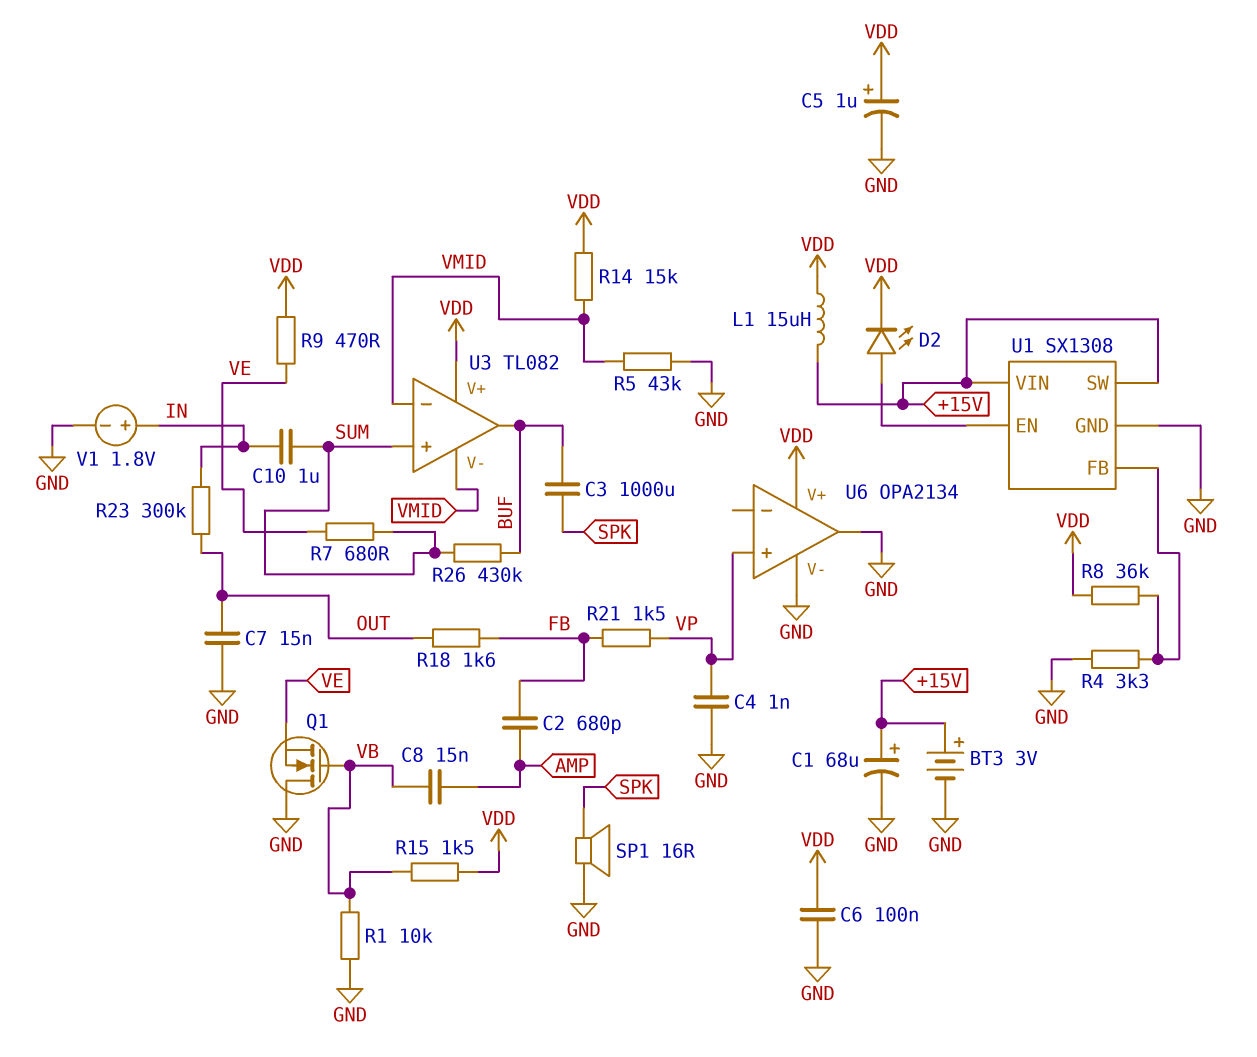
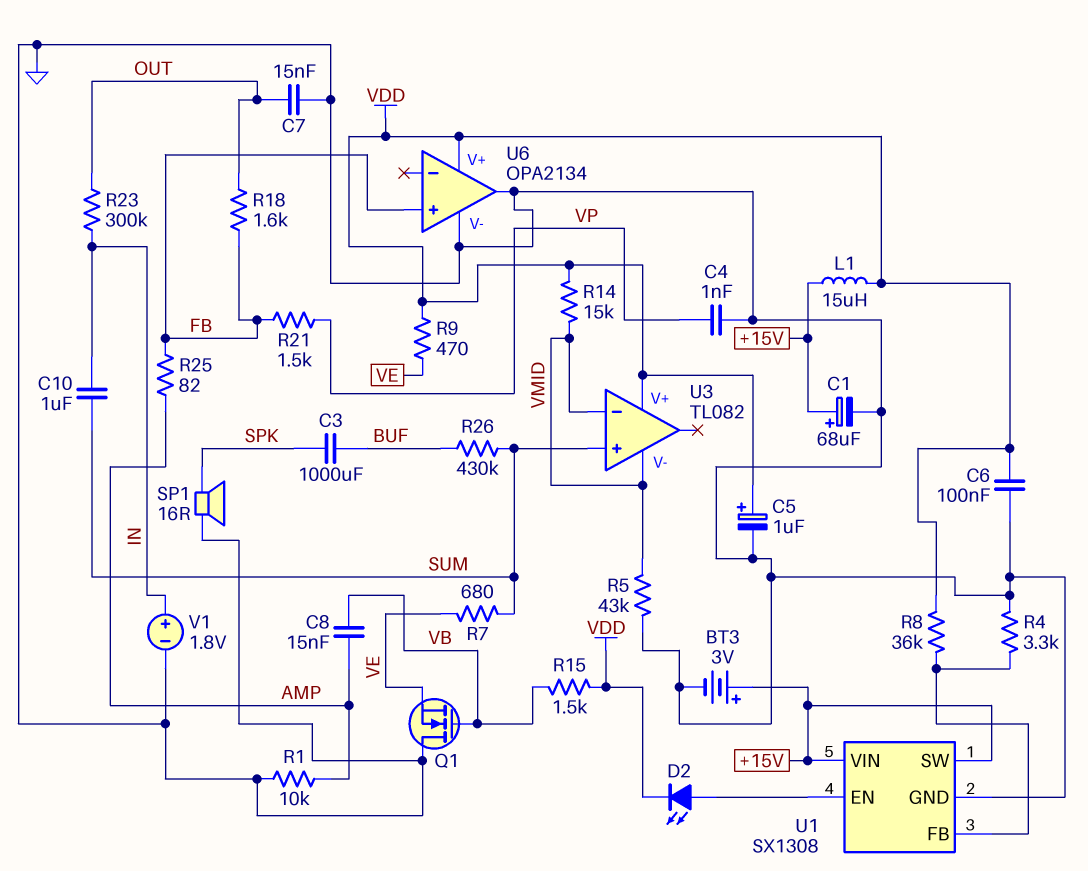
C2: 680pF (AMP, FB) -> none
R1: 10k (GND, VB) -> 10k (AMP, GND)
R25: none -> 82 (AMP, FB)
U3 pin out: BUF -> none
U6 pin in+: VP -> FB

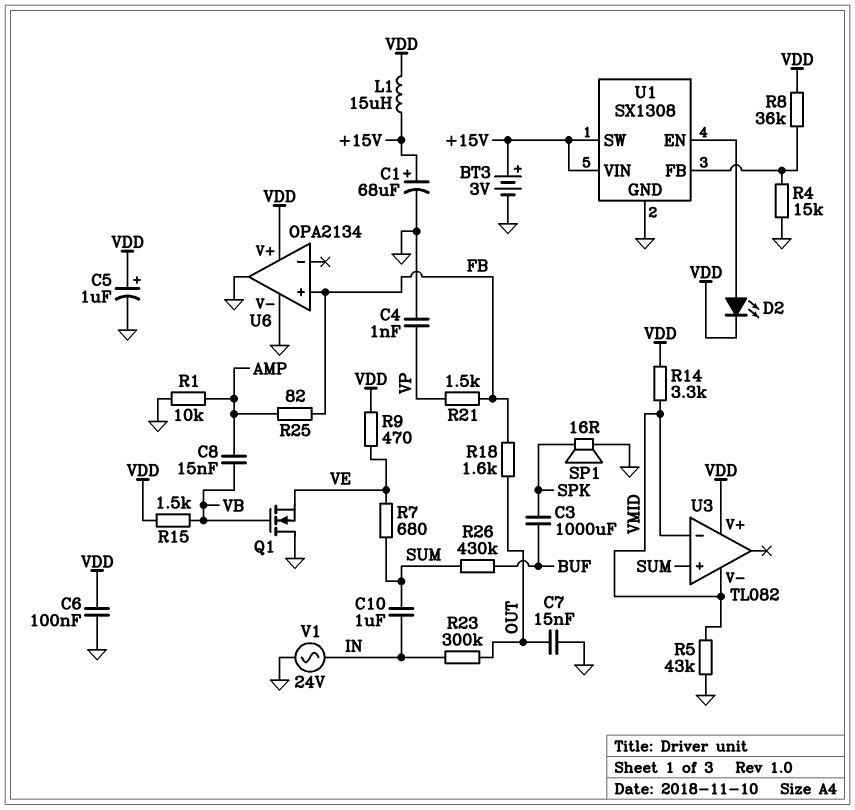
R4: 3.3k (GND, U1/FB) -> 15k (GND, U1/FB)
R14: 15k (VDD, VMID) -> 3.3k (VDD, VMID)
V1: 1.8V (plus IN, minus GND) -> AC 24V (GND, IN)

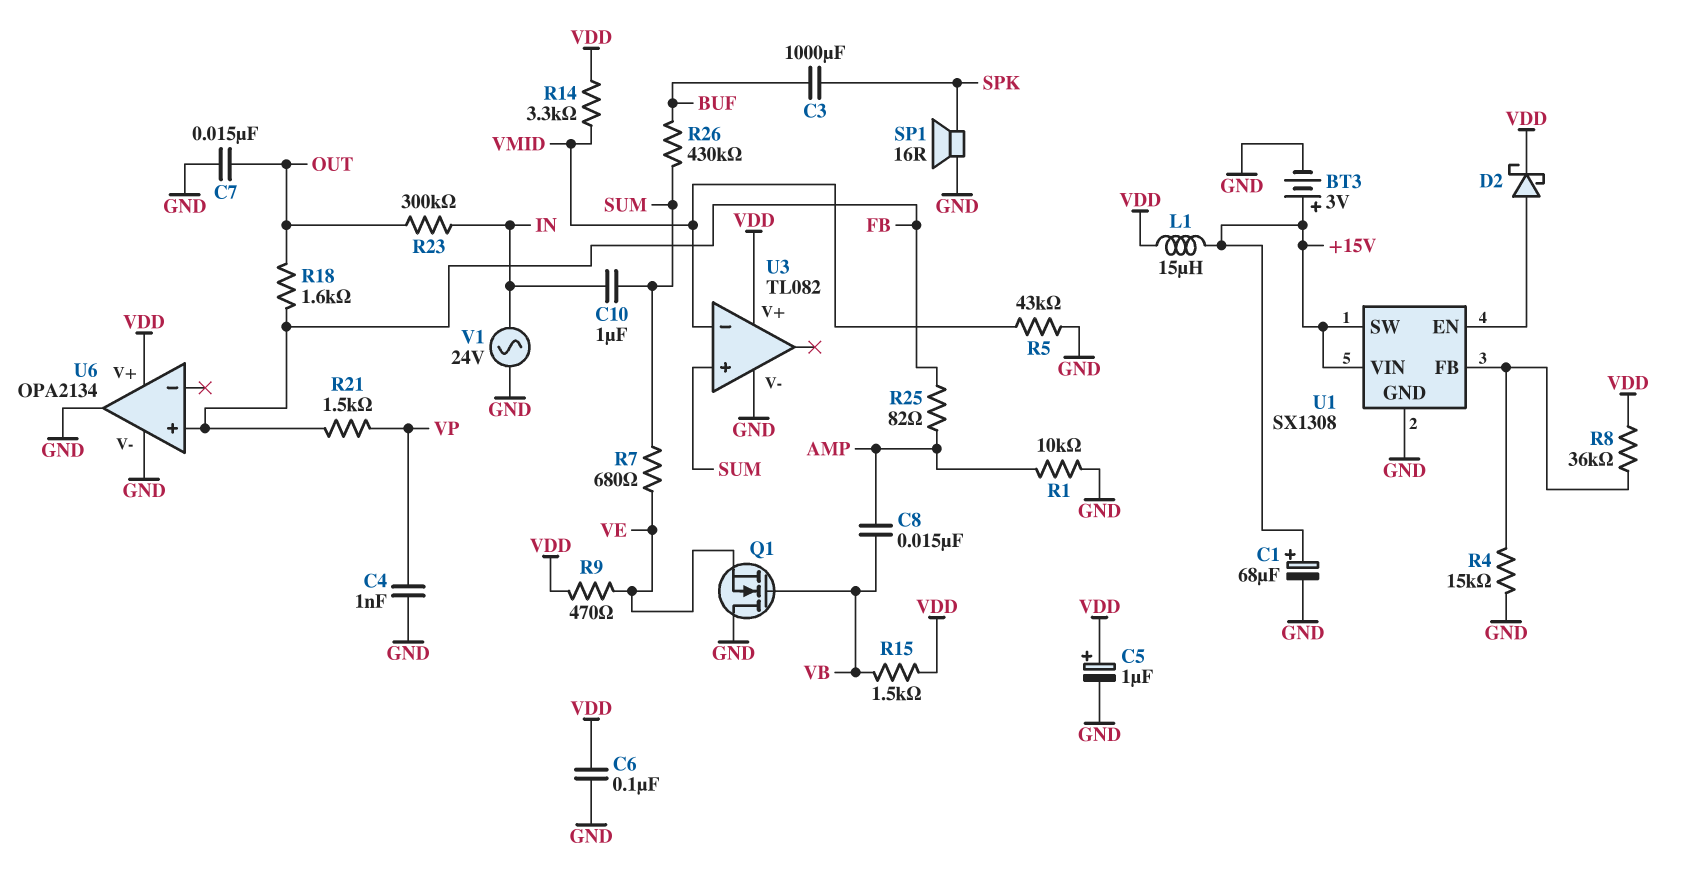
D2: LED (A U1/EN, K VDD) -> schottky (A U1/EN, K VDD)
U3 pin V-: VMID -> GND

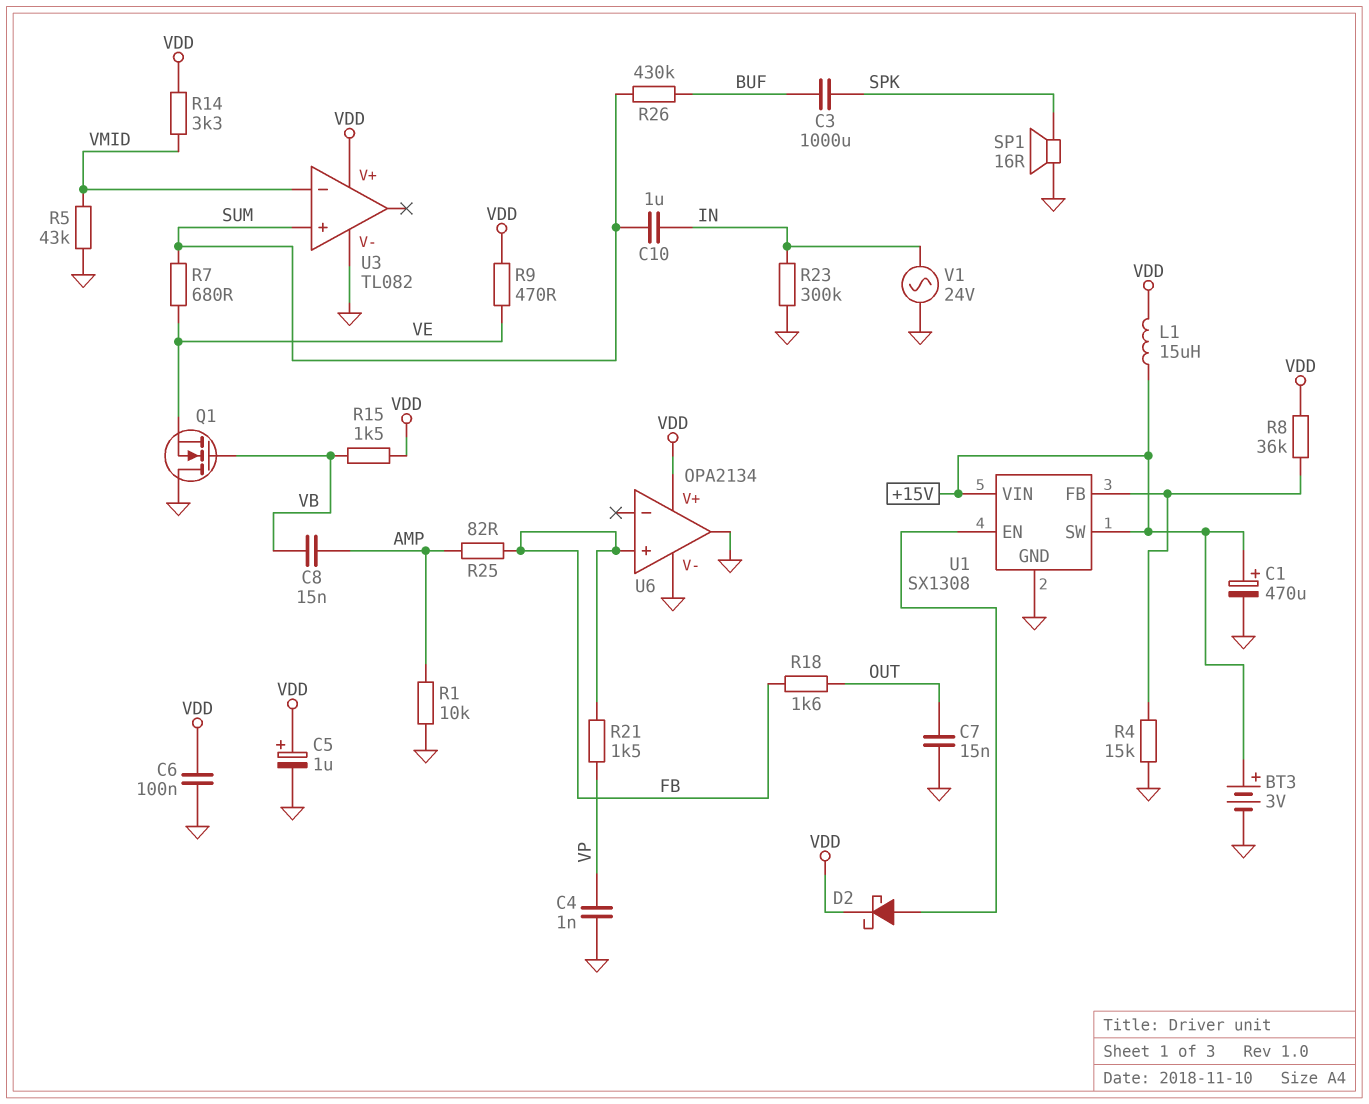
C1: 68uF (plus +15V, minus GND) -> 470uF (plus +15V, minus GND)
R23: 300k (IN, OUT) -> 300k (GND, IN)

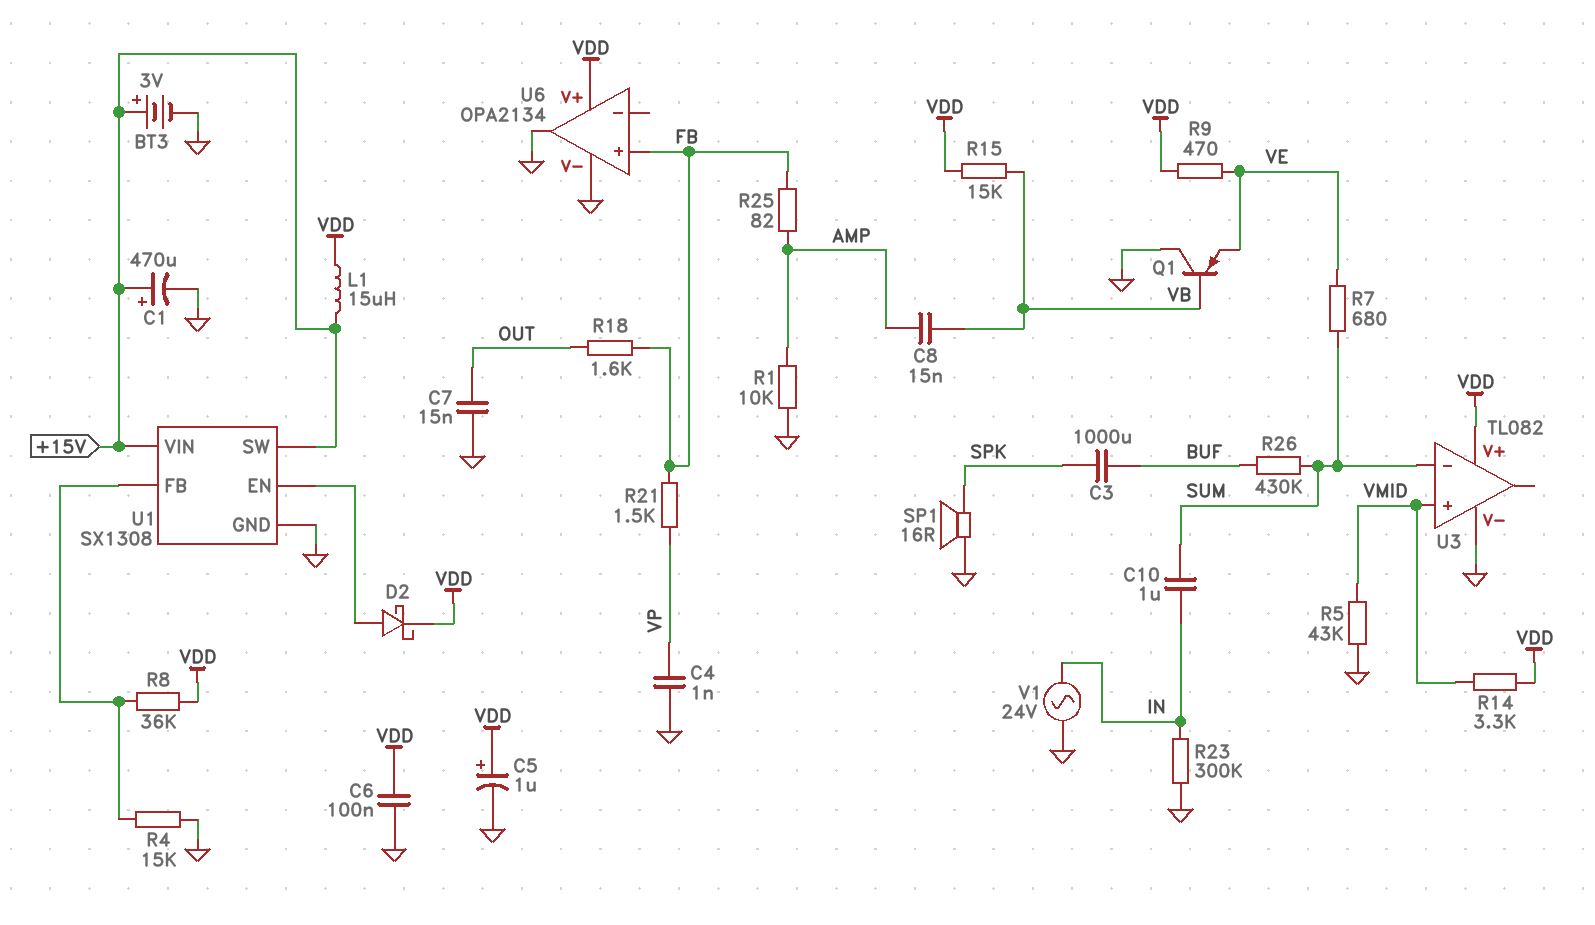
Q1: NMOS (G VB, D GND, S VE) -> PNP (B VB, C GND, E VE)
R15: 1.5k (VB, VDD) -> 15k (VB, VDD)
U3 pin in+: SUM -> VMID
U3 pin in-: VMID -> SUM

